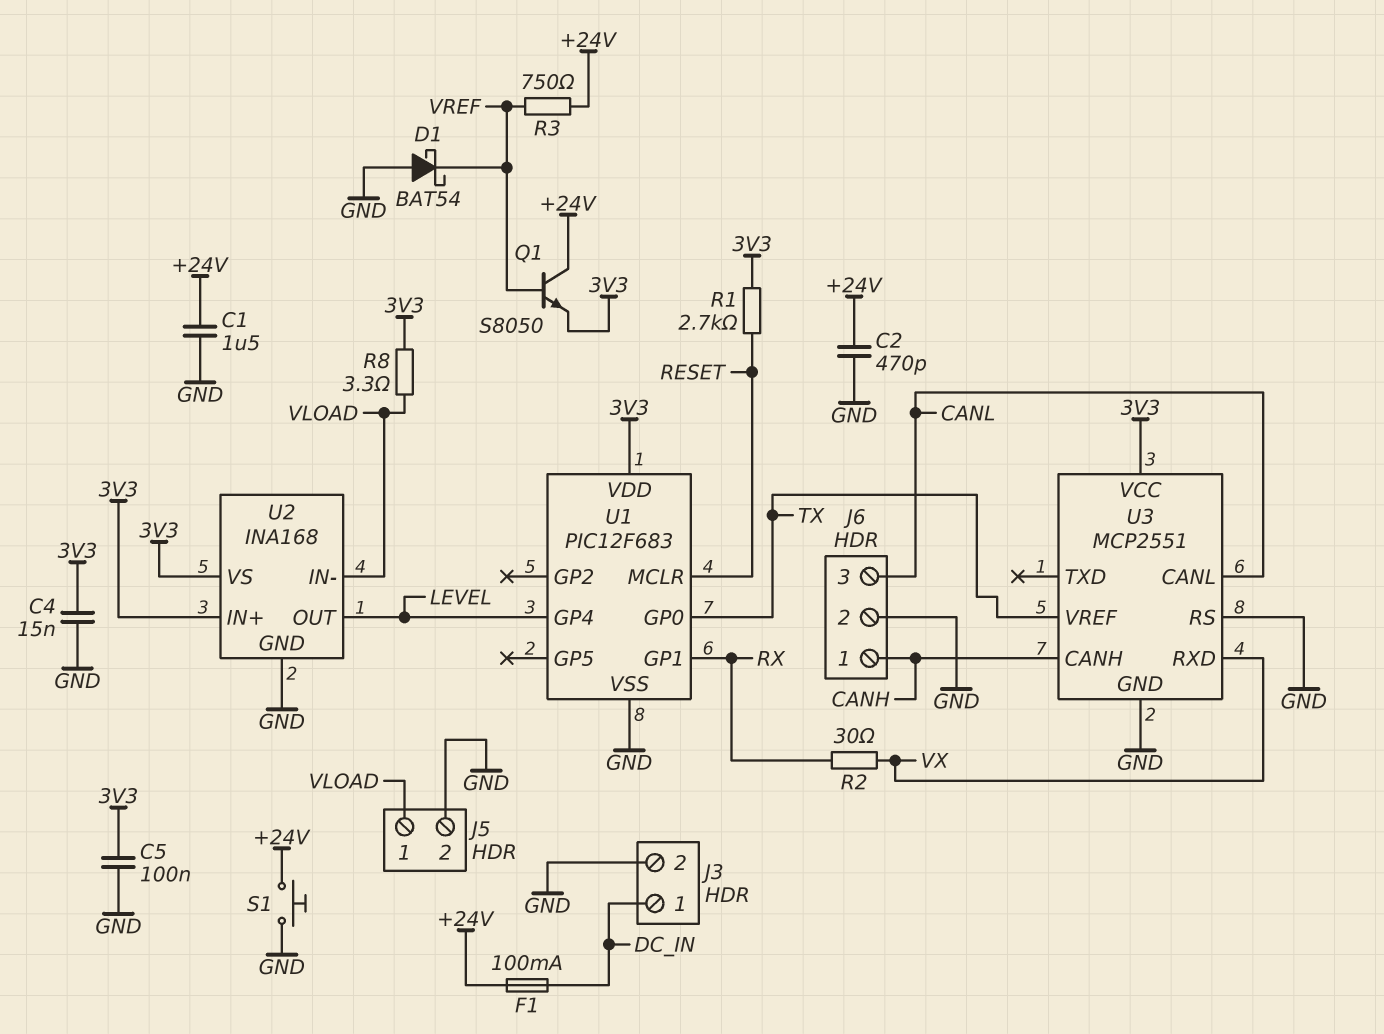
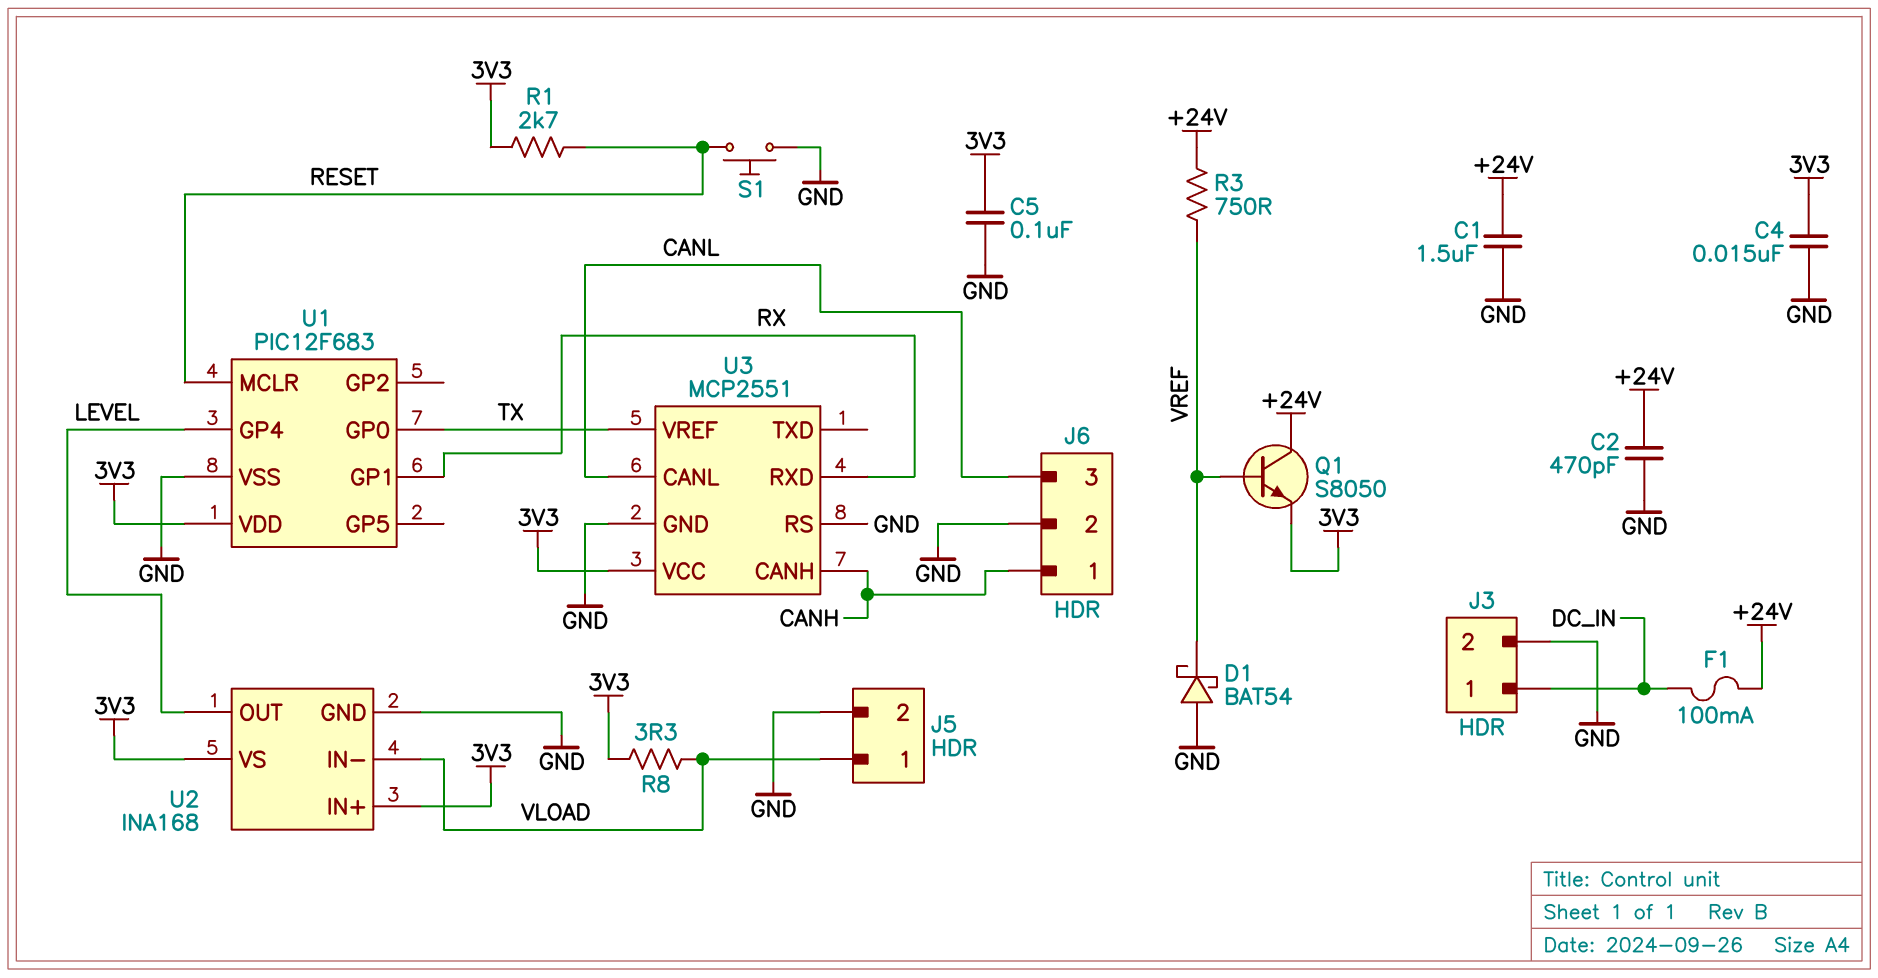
R2: 30 (RX, VX) -> none
S1: button (+24V, GND) -> button (GND, RESET)
U3 pin RXD: VX -> RX

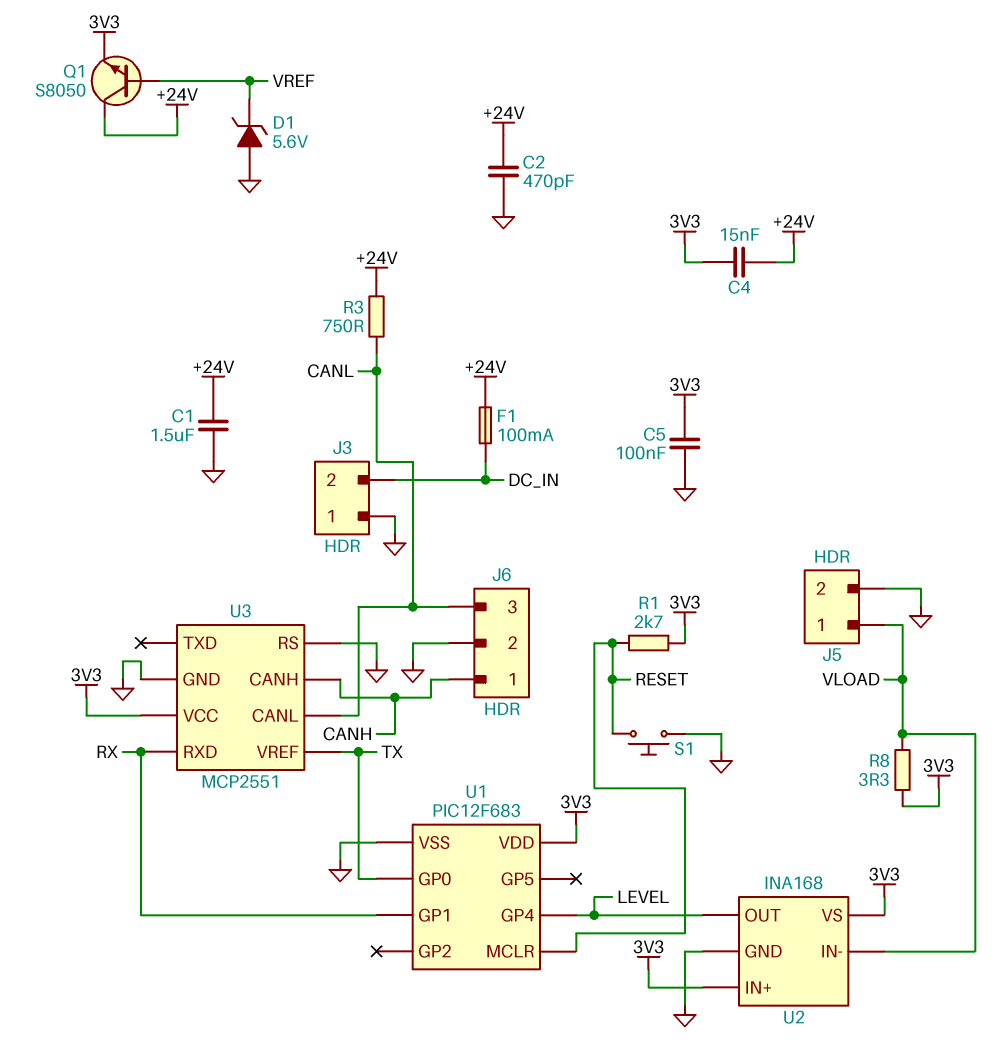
C4: 15nF (3V3, GND) -> 15nF (+24V, 3V3)
D1: schottky BAT54 (A GND, K VREF) -> zener 5.6V (A GND, K VREF)
J3 pin 1: DC_IN -> GND
J3 pin 2: GND -> DC_IN
R3: 750 (+24V, VREF) -> 750 (+24V, CANL)

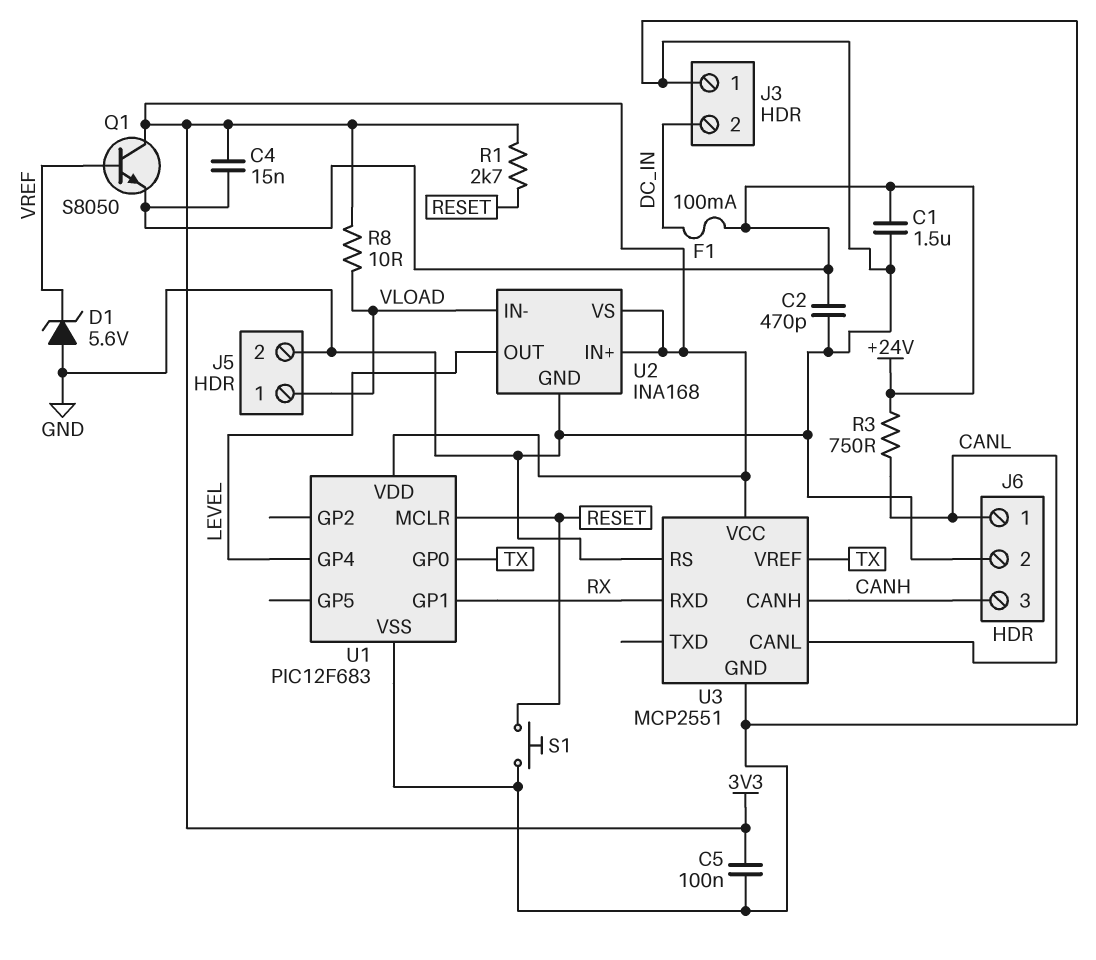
J6 pin 1: CANH -> CANL
J6 pin 3: CANL -> CANH
Q1: NPN S8050 (B VREF, C +24V, E 3V3) -> NPN S8050 (B VREF, C 3V3, E +24V)
R8: 3.3 (3V3, VLOAD) -> 10 (3V3, VLOAD)

